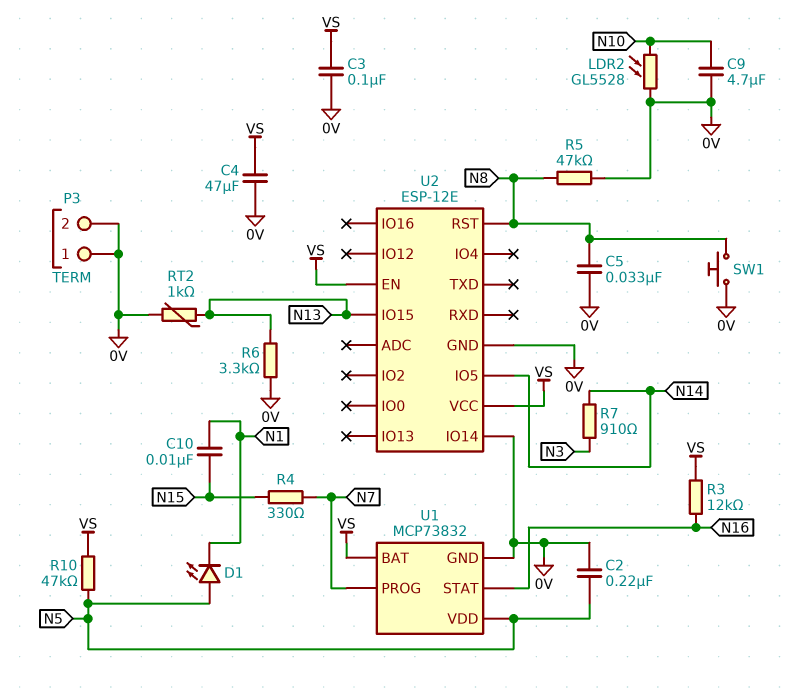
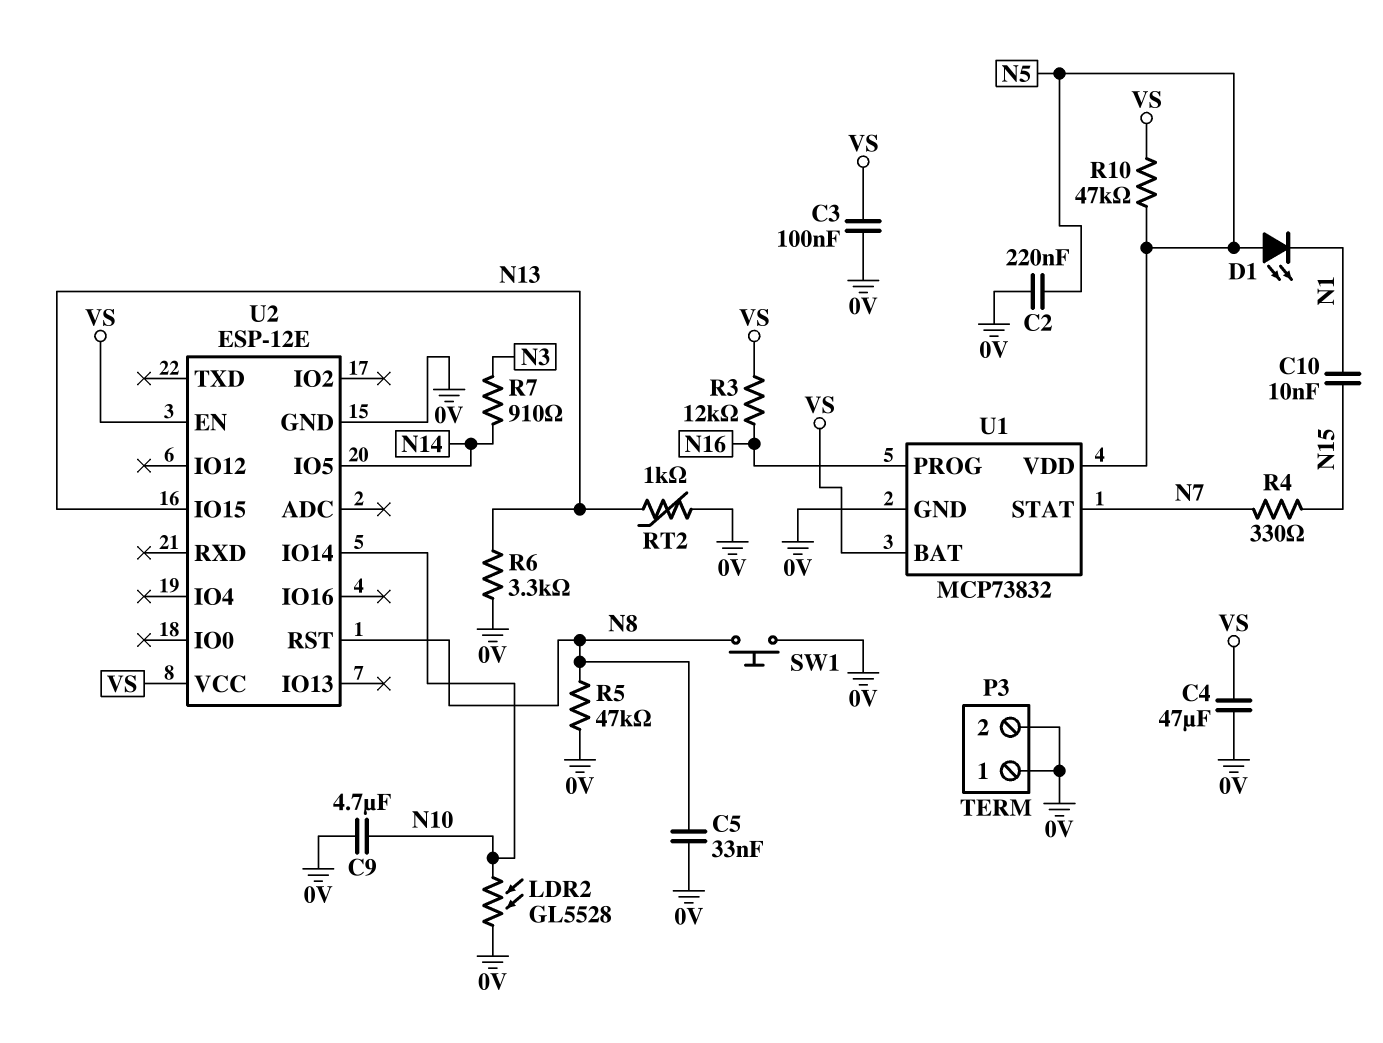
U1 pin PROG: N7 -> N16
U1 pin STAT: N16 -> N7
U2 pin IO14: 0V -> N10

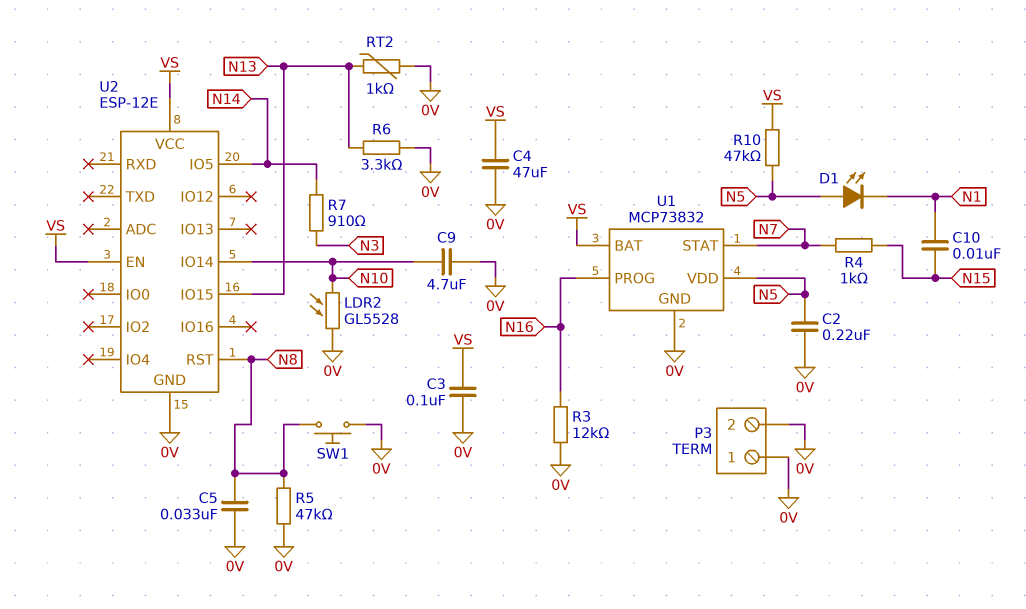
R3: 12k (N16, VS) -> 12k (0V, N16)
R4: 330 (N7, N15) -> 1k (N7, N15)

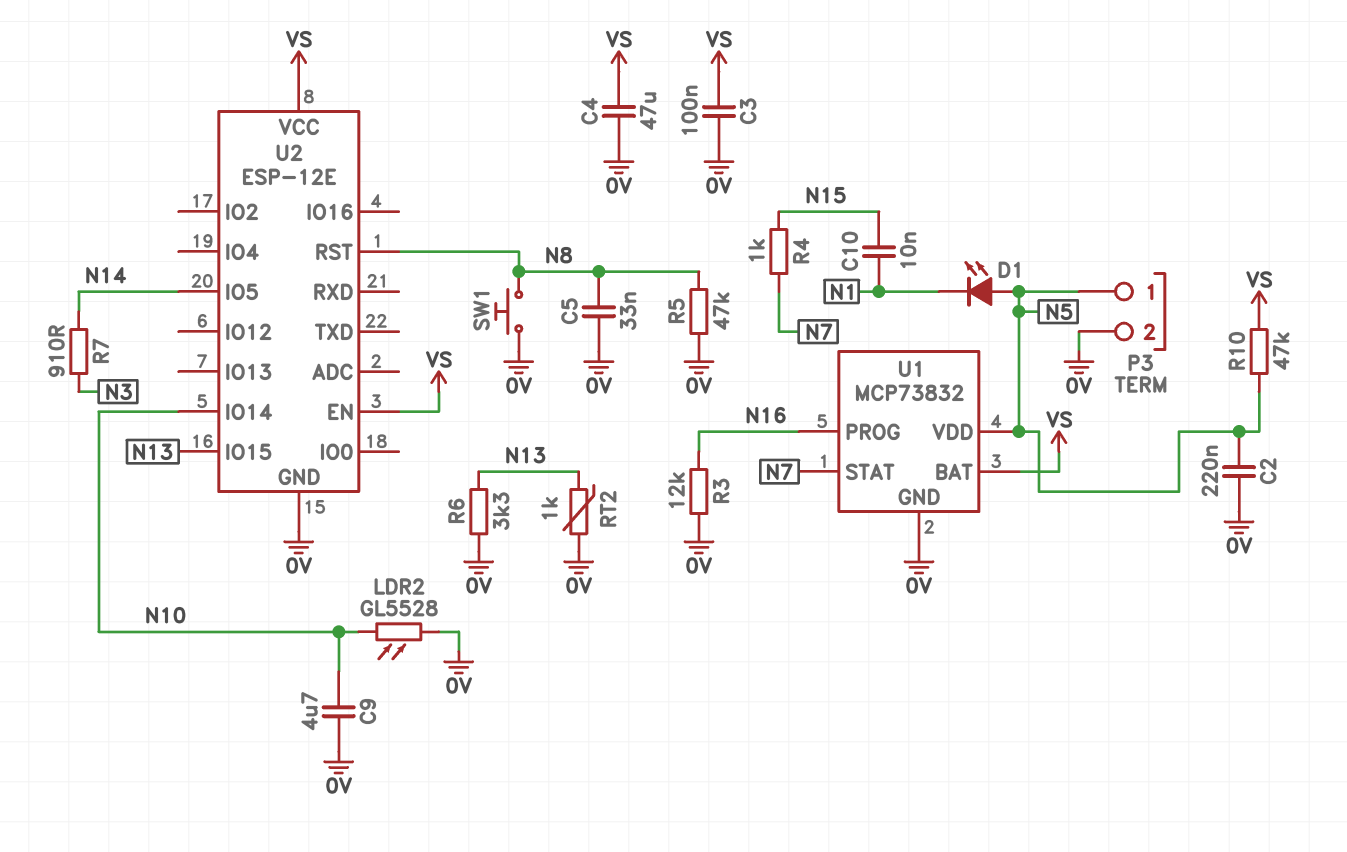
P3 pin 1: 0V -> N5

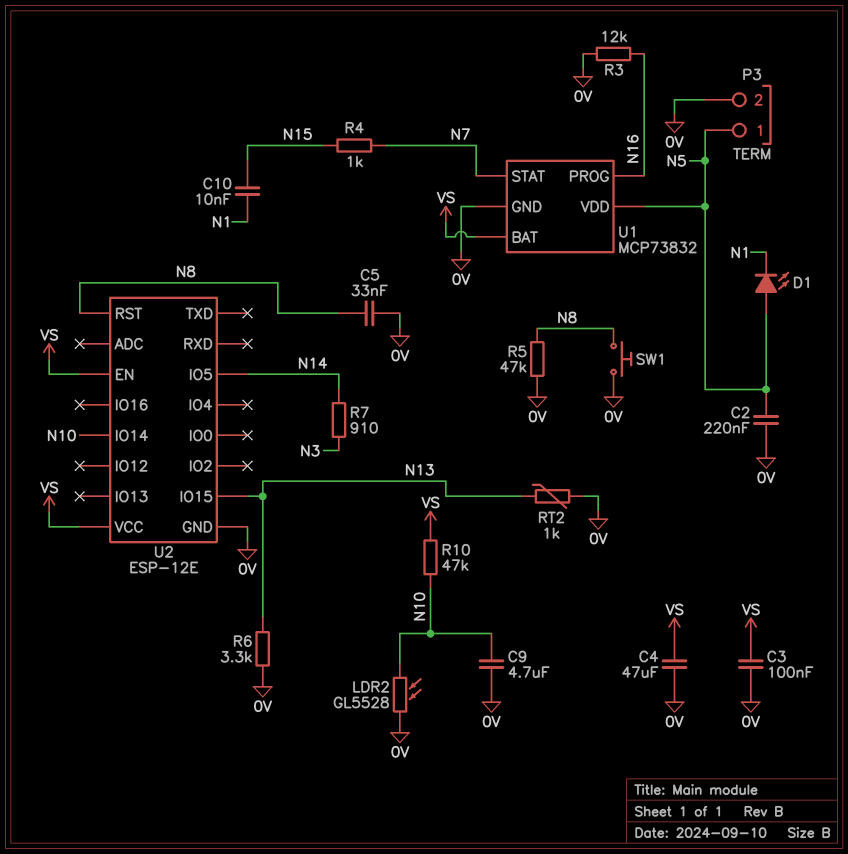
R10: 47k (N5, VS) -> 47k (N10, VS)

